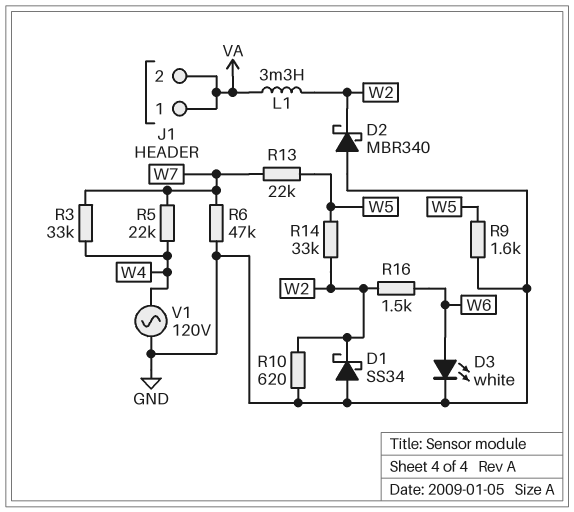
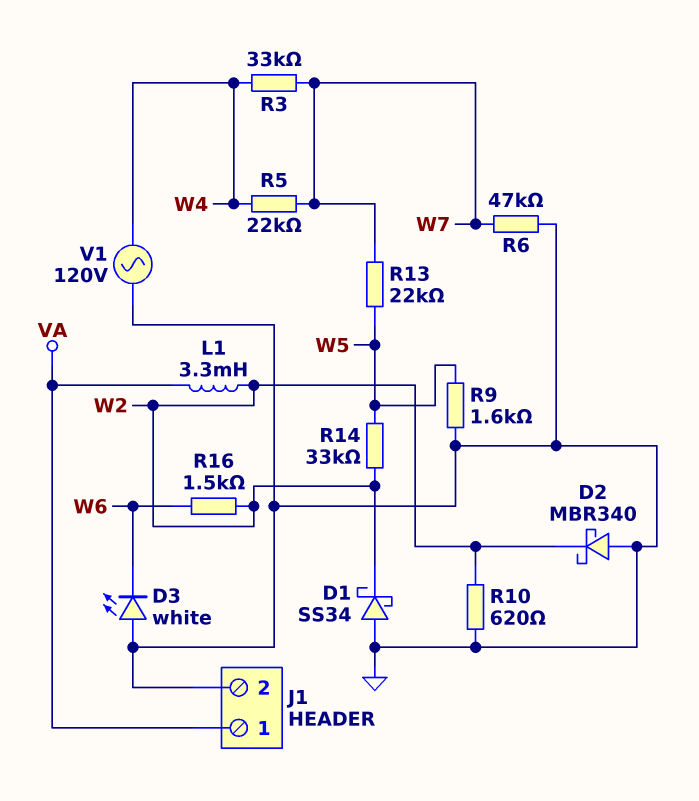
D3: LED white (A W6, K GND) -> LED white (A GND, K W6)
J1 pin 2: VA -> GND

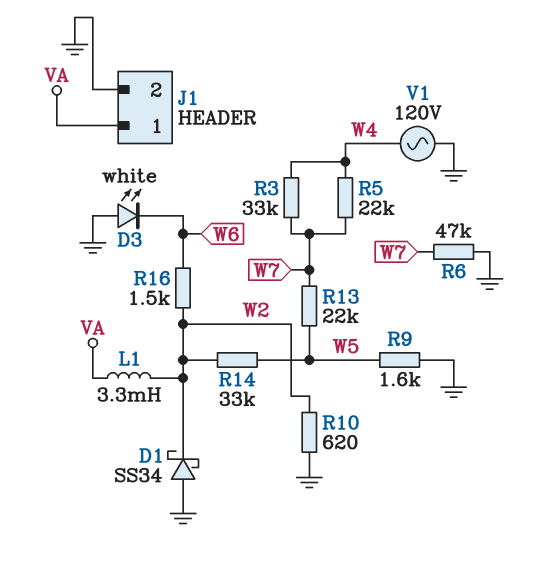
D2: schottky MBR340 (A GND, K W2) -> none

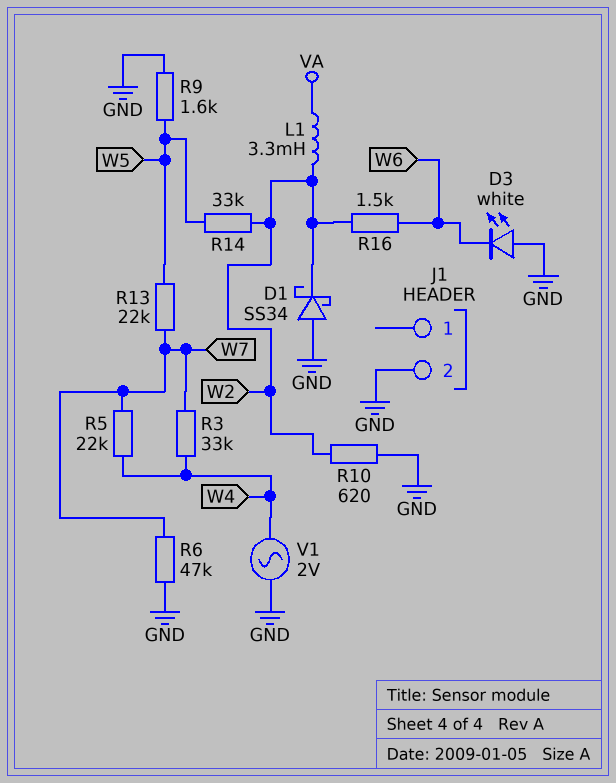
J1 pin 1: VA -> none
V1: AC 120V (GND, W4) -> AC 2V (GND, W4)

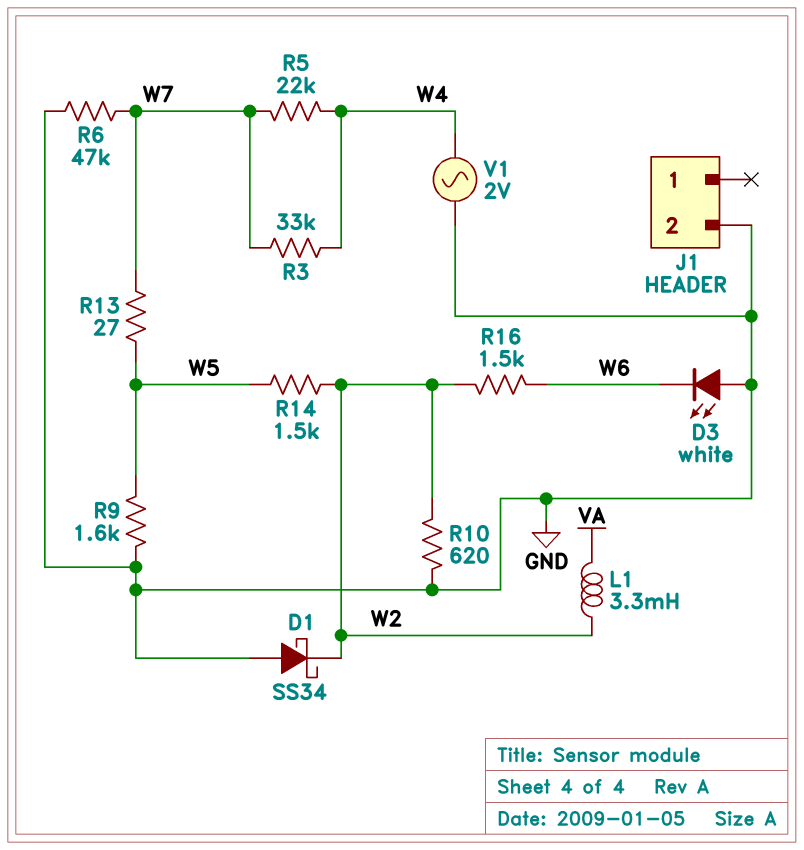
R13: 22k (W5, W7) -> 27 (W5, W7)
R14: 33k (W2, W5) -> 1.5k (W2, W5)

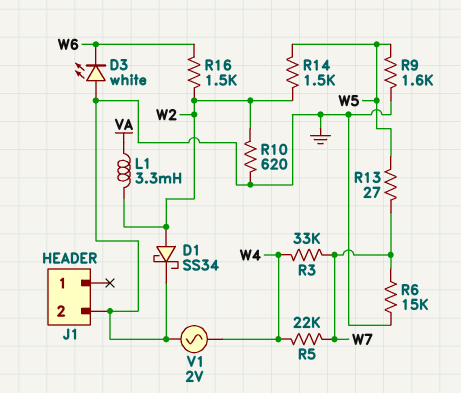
D1: schottky SS34 (A GND, K W2) -> schottky SS34 (A W2, K GND)
R6: 47k (GND, W7) -> 15k (GND, W7)

